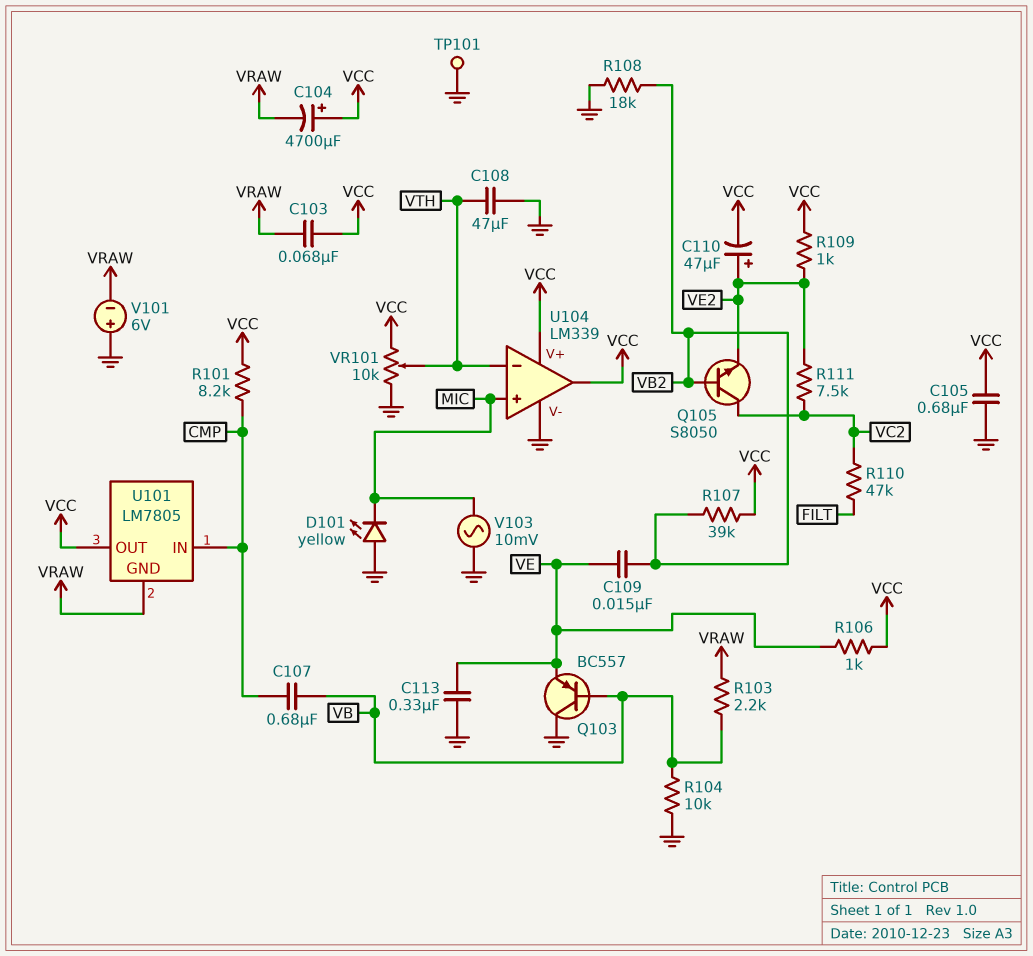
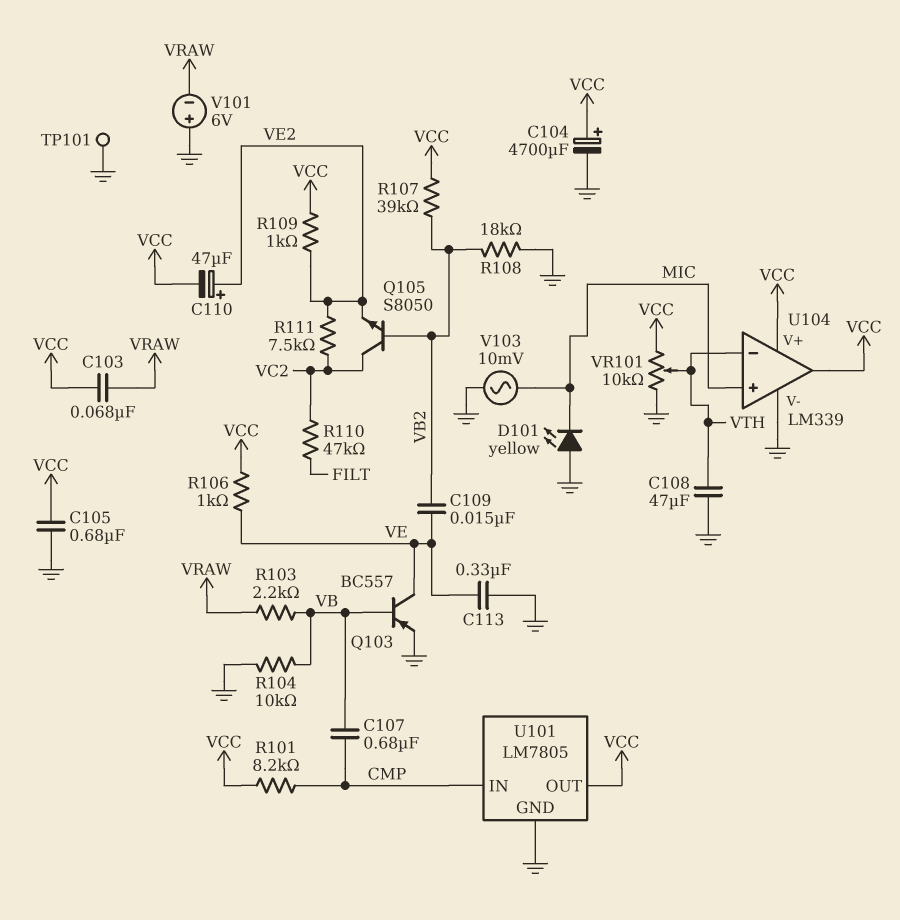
C104: 4700uF (plus VCC, minus VRAW) -> 4700uF (plus VCC, minus GND)
Q103: PNP BC557 (B VB, C GND, E VE) -> PNP BC557 (B VB, C VE, E GND)
U101 pin GND: VRAW -> GND

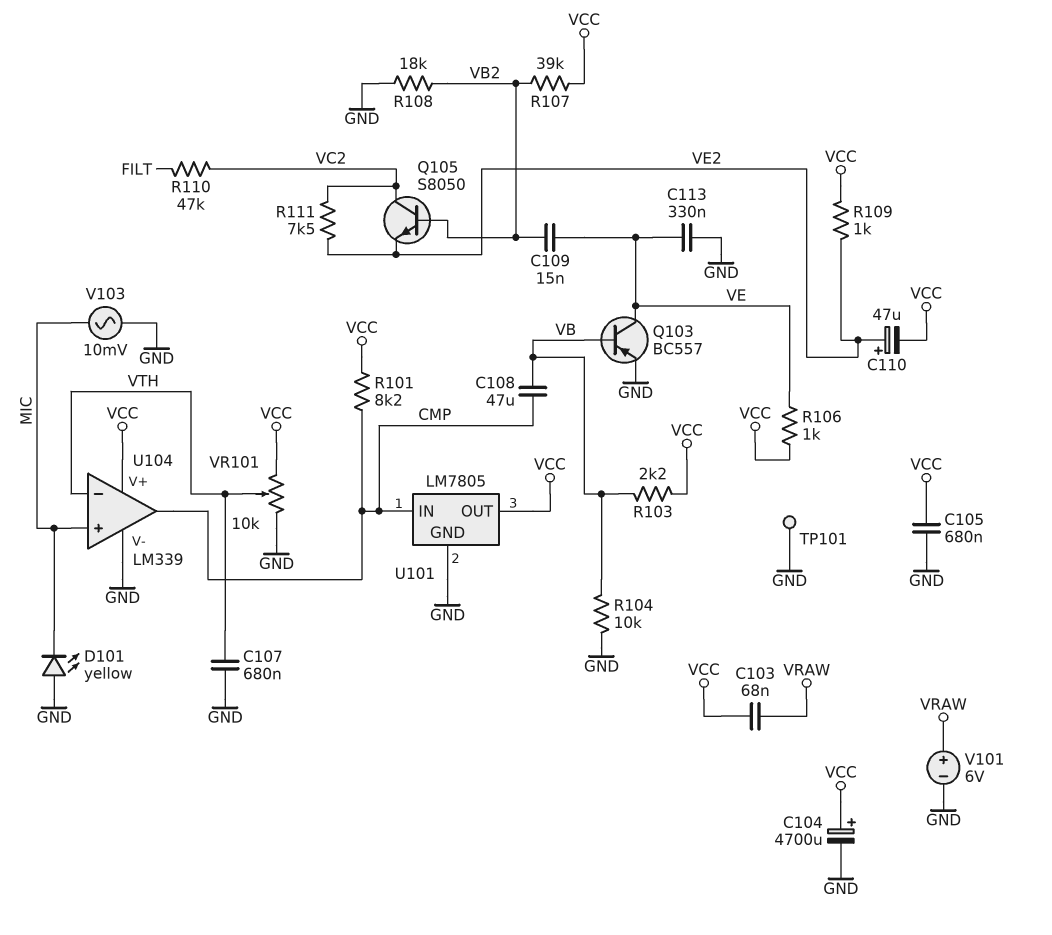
C107: 680nF (CMP, VB) -> 680nF (GND, VTH)
C108: 47uF (GND, VTH) -> 47uF (CMP, VB)
R103: 2.2k (VB, VRAW) -> 2.2k (VB, VCC)
U104 pin out: VCC -> CMP
V101: 6V (plus GND, minus VRAW) -> 6V (plus VRAW, minus GND)

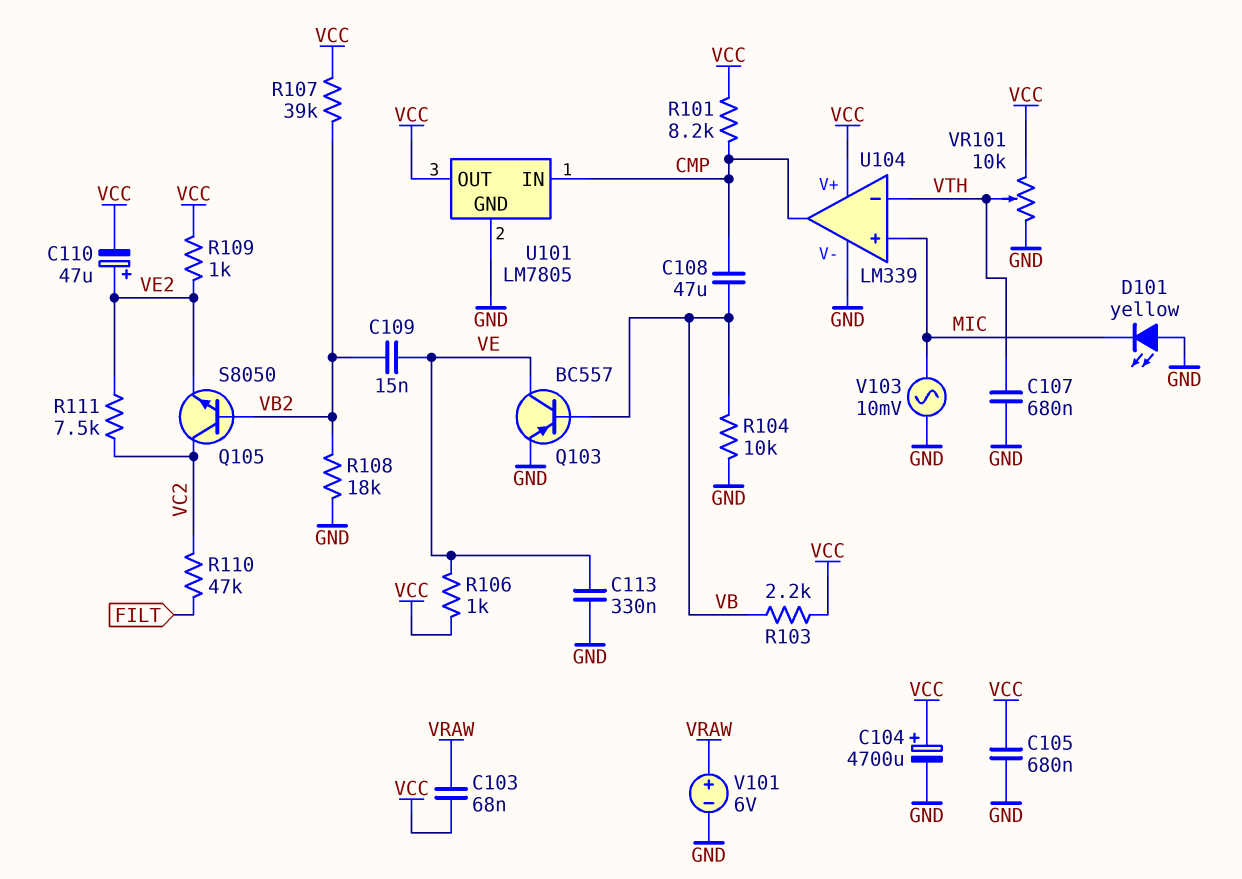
TP101: test point (GND) -> none

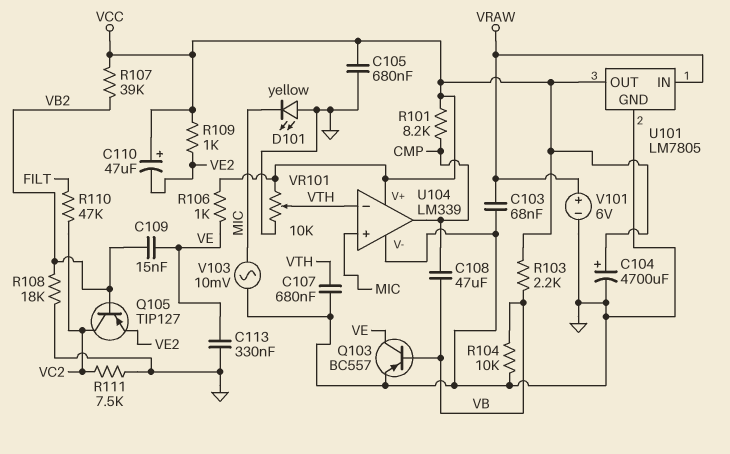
C103: 68nF (VCC, VRAW) -> 68nF (GND, VRAW)
C110: 47uF (plus VE2, minus VCC) -> 47uF (plus VCC, minus VE2)
Q105: NPN S8050 (B VB2, C VC2, E VE2) -> PNP TIP127 (B VB2, C VC2, E VE2)
R111: 7.5k (VC2, VE2) -> 7.5k (GND, VC2)
U101 pin IN: CMP -> VRAW

